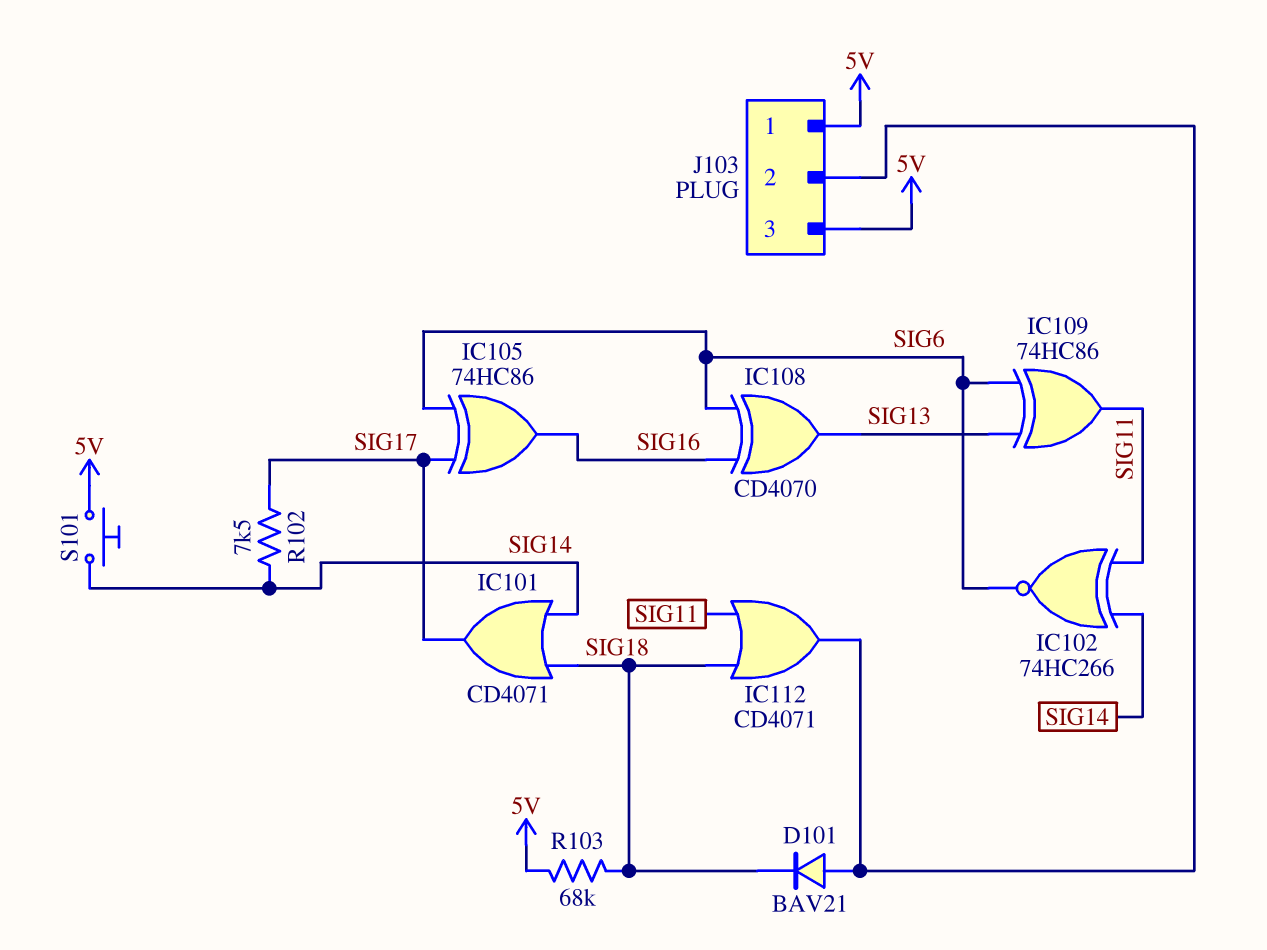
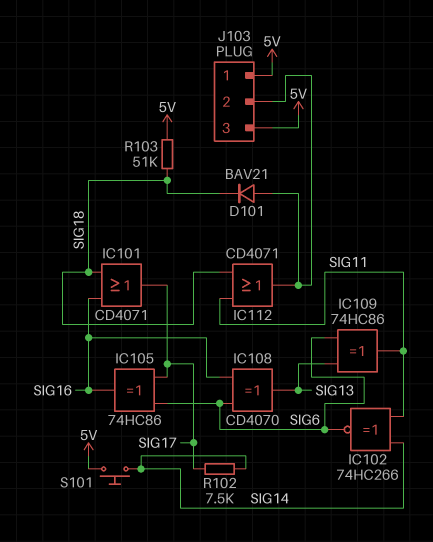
IC101: OR CD4071 (in SIG14, in SIG18, out SIG17) -> OR CD4071 (in SIG16, in SIG18, out SIG17)
R103: 68k (5V, SIG18) -> 51k (5V, SIG18)

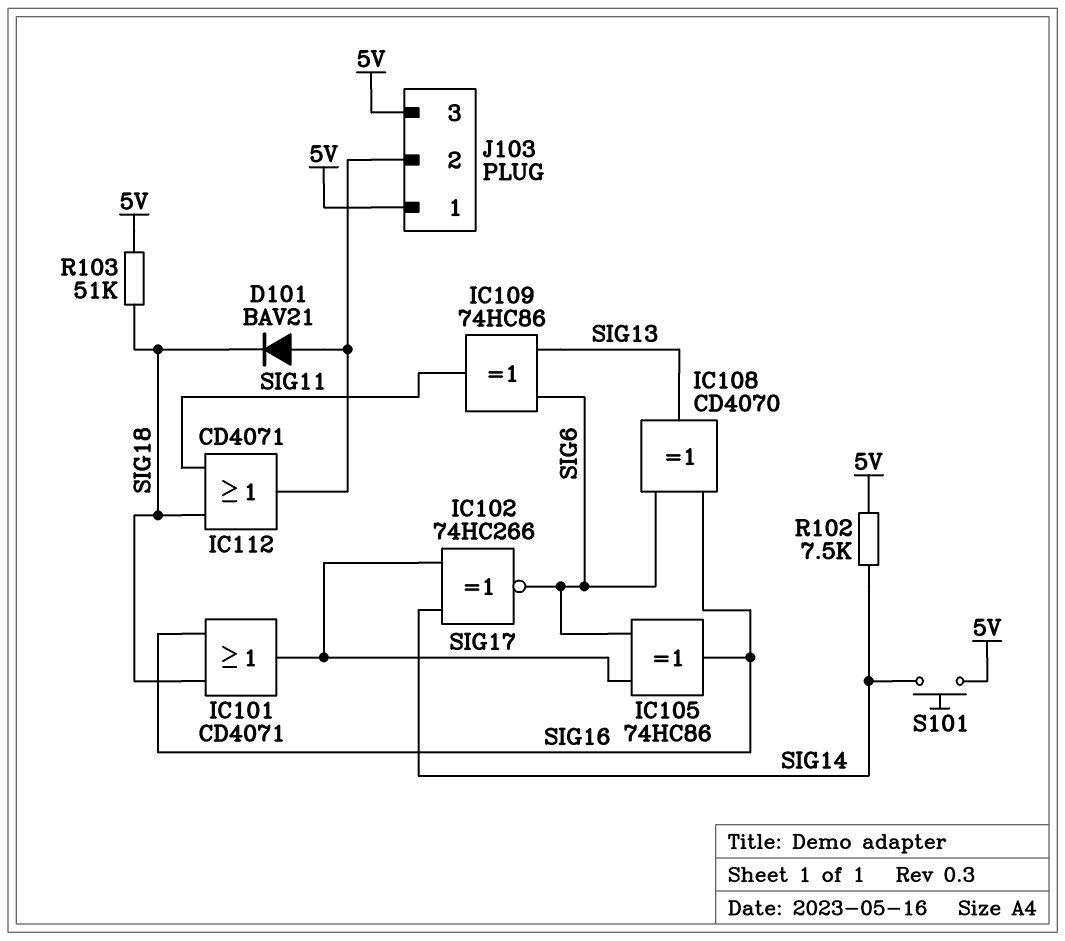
IC102: XNOR 74HC266 (in SIG11, in SIG14, out SIG6) -> XNOR 74HC266 (in SIG14, in SIG17, out SIG6)
R102: 7.5k (SIG14, SIG17) -> 7.5k (5V, SIG14)

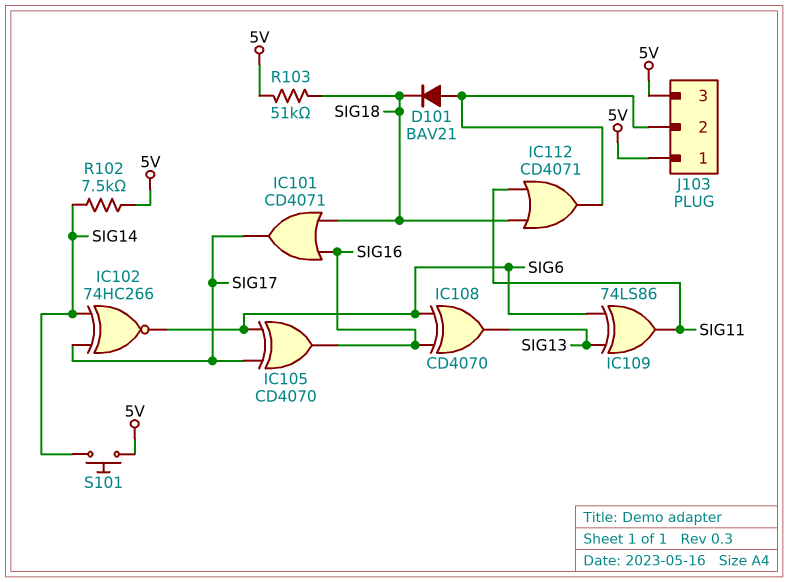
IC105: XOR 74HC86 (in SIG6, in SIG17, out SIG16) -> XOR CD4070 (in SIG6, in SIG17, out SIG16)
IC109: XOR 74HC86 (in SIG6, in SIG13, out SIG11) -> XOR 74LS86 (in SIG6, in SIG13, out SIG11)

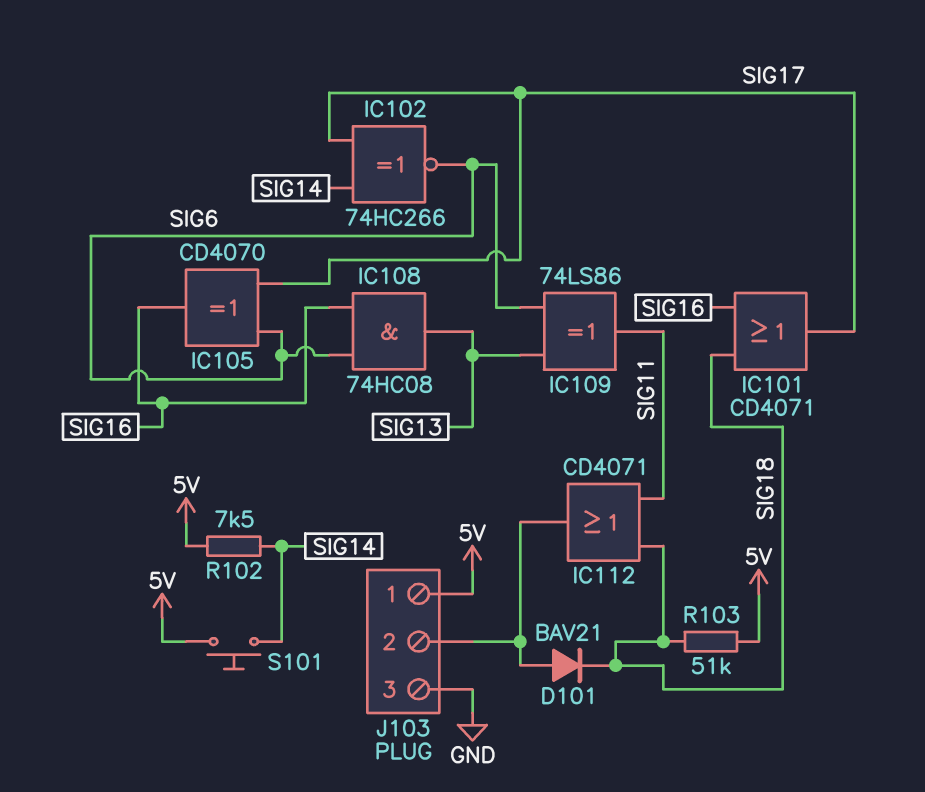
IC108: XOR CD4070 (in SIG6, in SIG16, out SIG13) -> AND 74HC08 (in SIG6, in SIG16, out SIG13)
J103 pin 3: 5V -> GND

